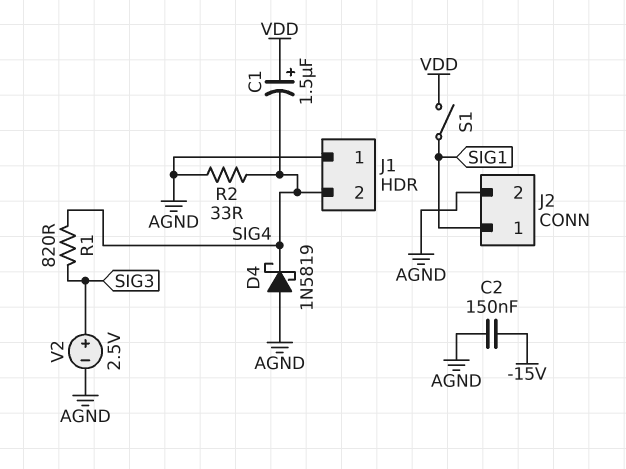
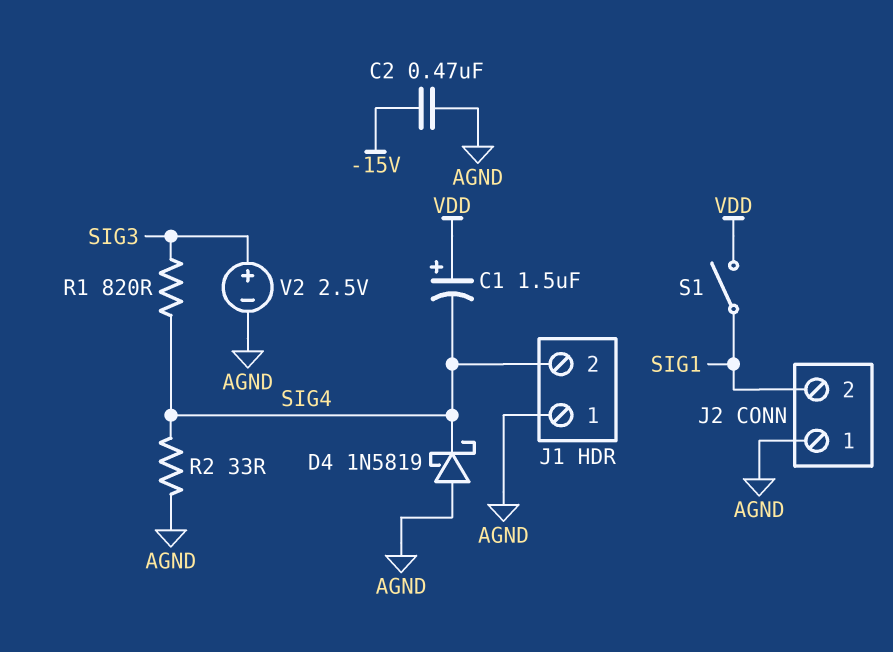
C2: 150nF (-15V, AGND) -> 470nF (-15V, AGND)
J2 pin 1: SIG1 -> AGND
J2 pin 2: AGND -> SIG1

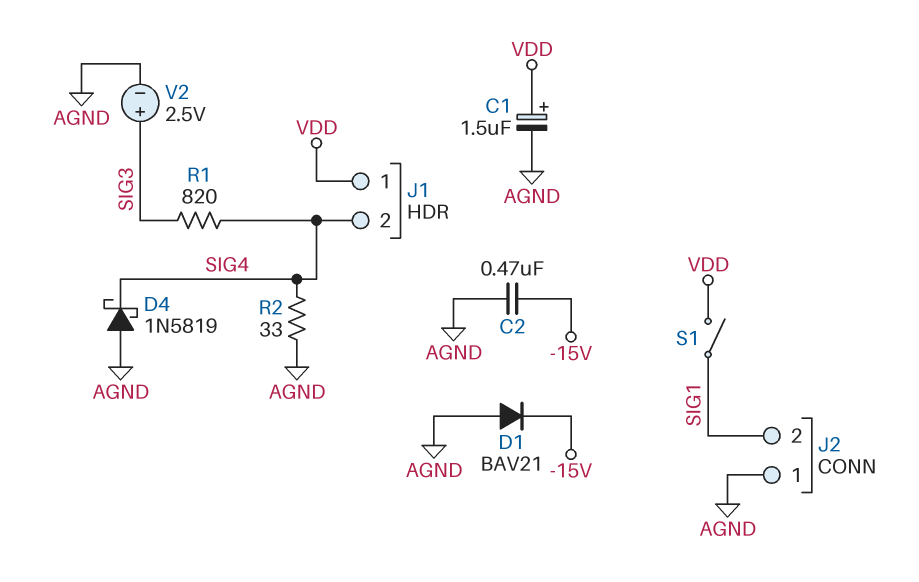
C1: 1.5uF (plus VDD, minus SIG4) -> 1.5uF (plus VDD, minus AGND)
D1: none -> diode BAV21 (A AGND, K -15V)
J1 pin 1: AGND -> VDD

